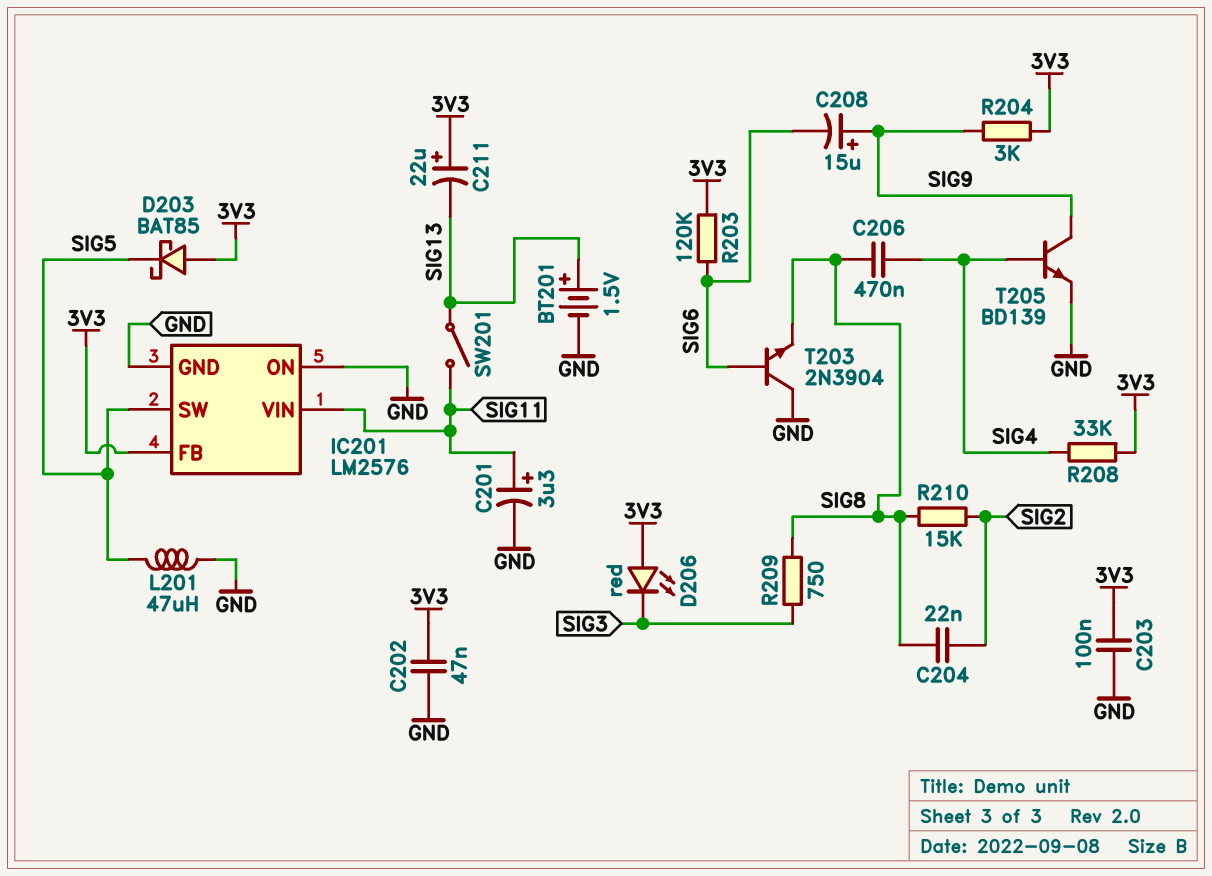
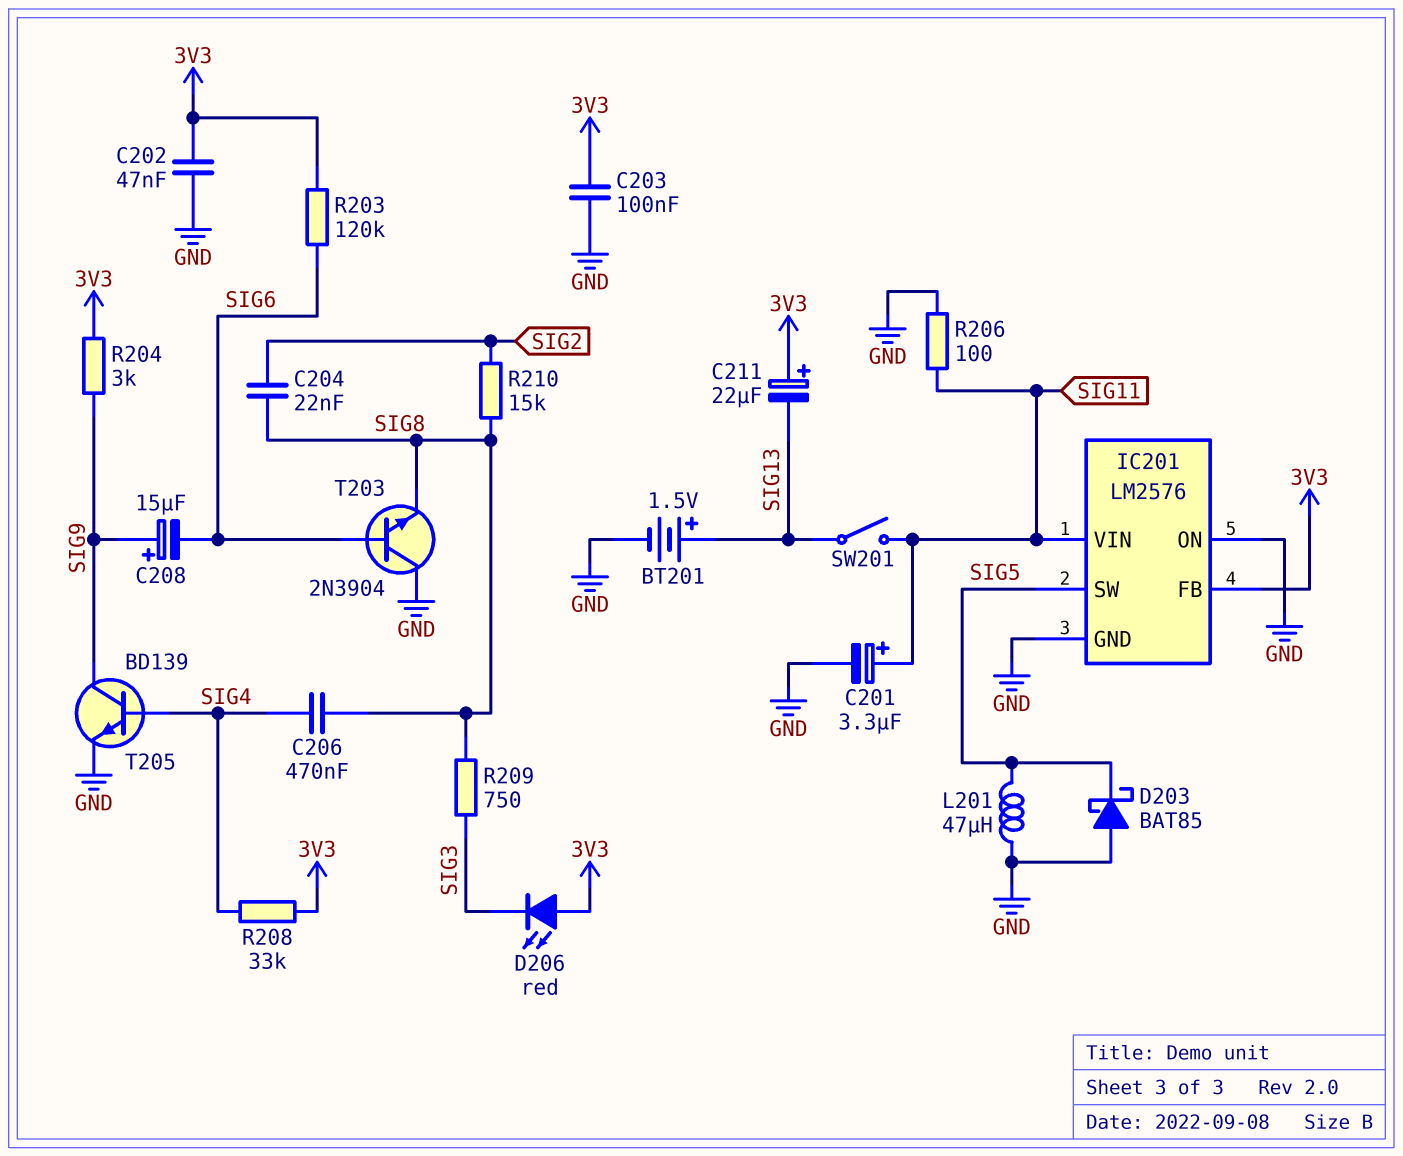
D203: schottky BAT85 (A 3V3, K SIG5) -> schottky BAT85 (A GND, K SIG5)
R206: none -> 100 (GND, SIG11)

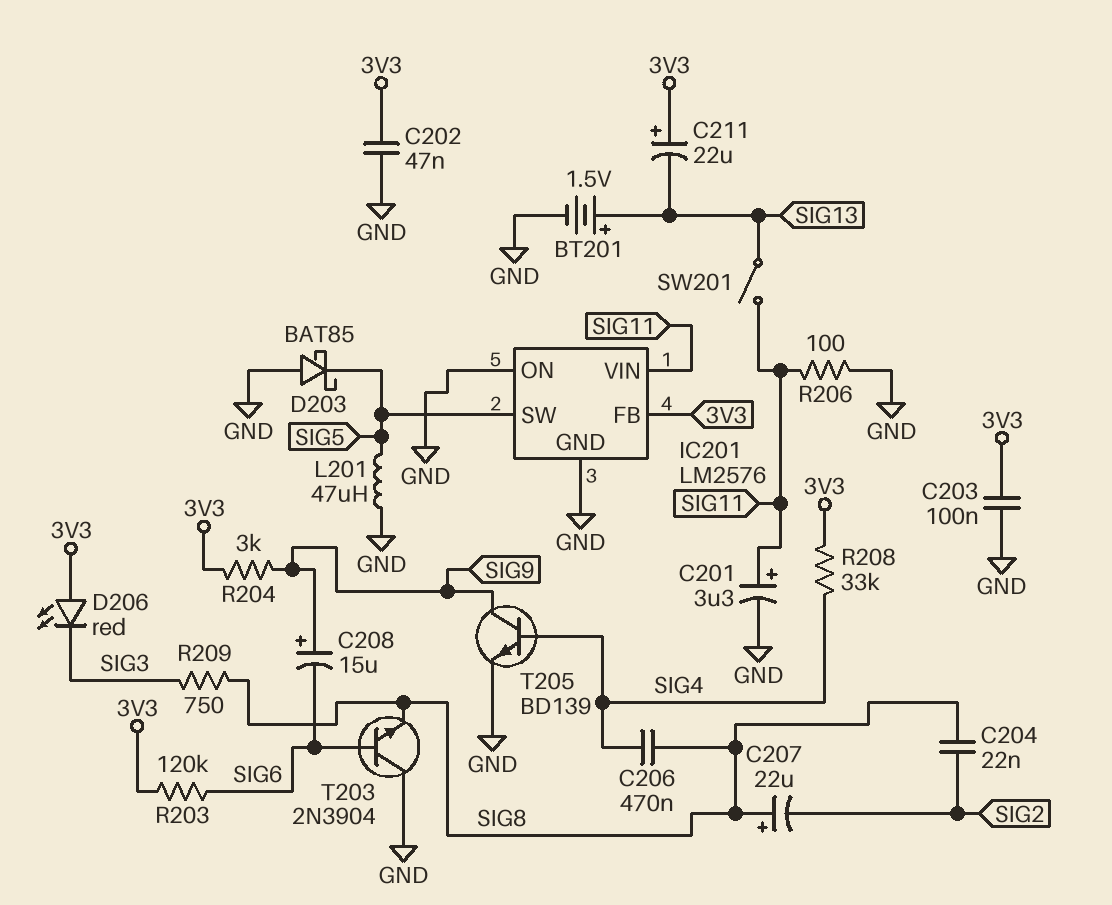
C207: none -> 22uF (plus SIG8, minus SIG2)
R210: 15k (SIG2, SIG8) -> none

